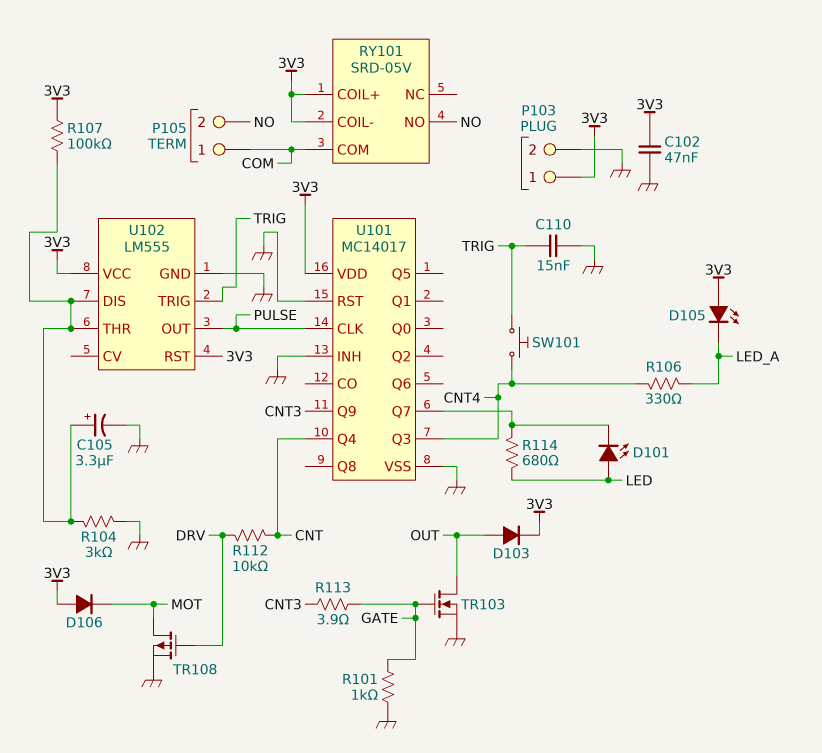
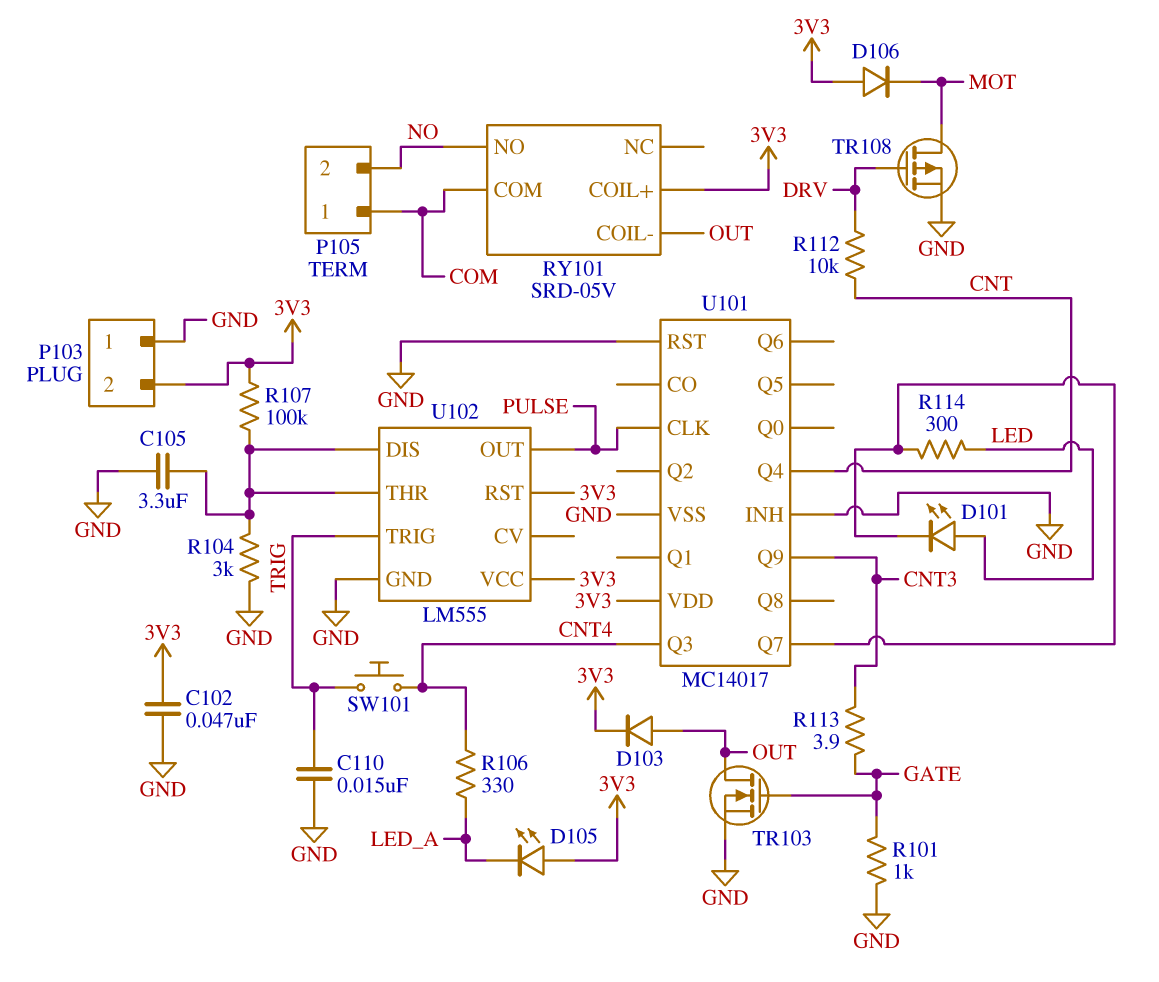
C105: 3.3uF (plus U102/DIS, minus GND) -> 3.3uF (GND, U102/DIS)
P103 pin 1: 3V3 -> GND
P103 pin 2: GND -> 3V3
R114: 680 (LED, U101/Q7) -> 300 (LED, U101/Q7)
RY101 pin COIL-: 3V3 -> OUT

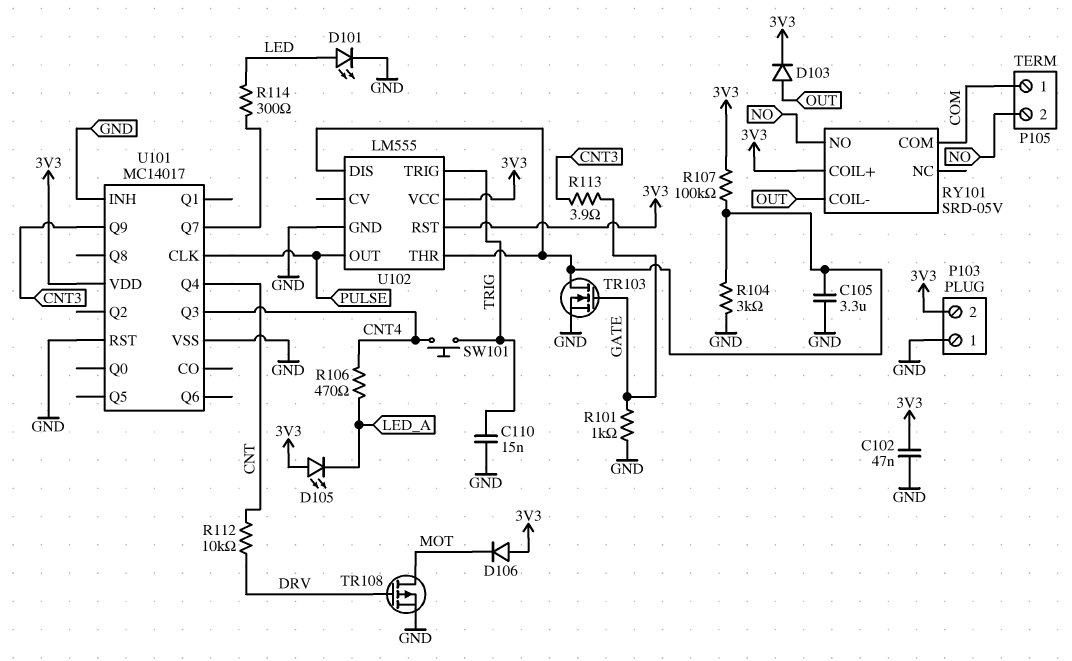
D101: LED (A LED, K U101/Q7) -> LED (A LED, K GND)
R106: 330 (CNT4, LED_A) -> 470 (CNT4, LED_A)
TR103: NMOS (G GATE, D OUT, S GND) -> NMOS (G GATE, D U102/DIS, S GND)

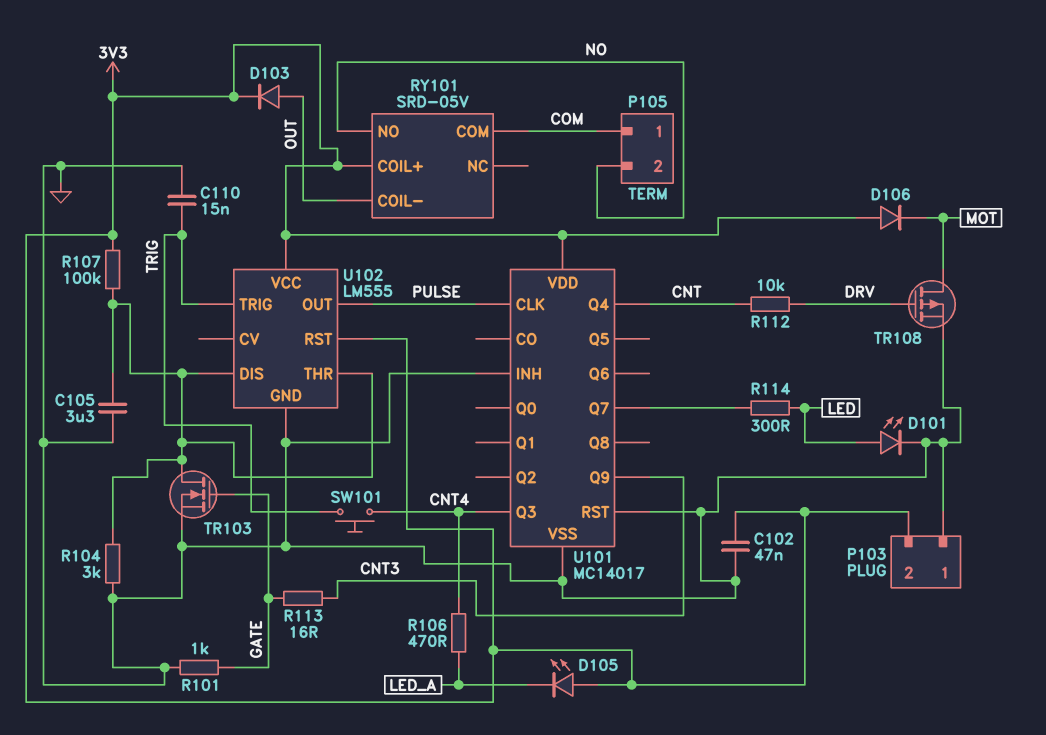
R113: 3.9 (CNT3, GATE) -> 16 (CNT3, GATE)

